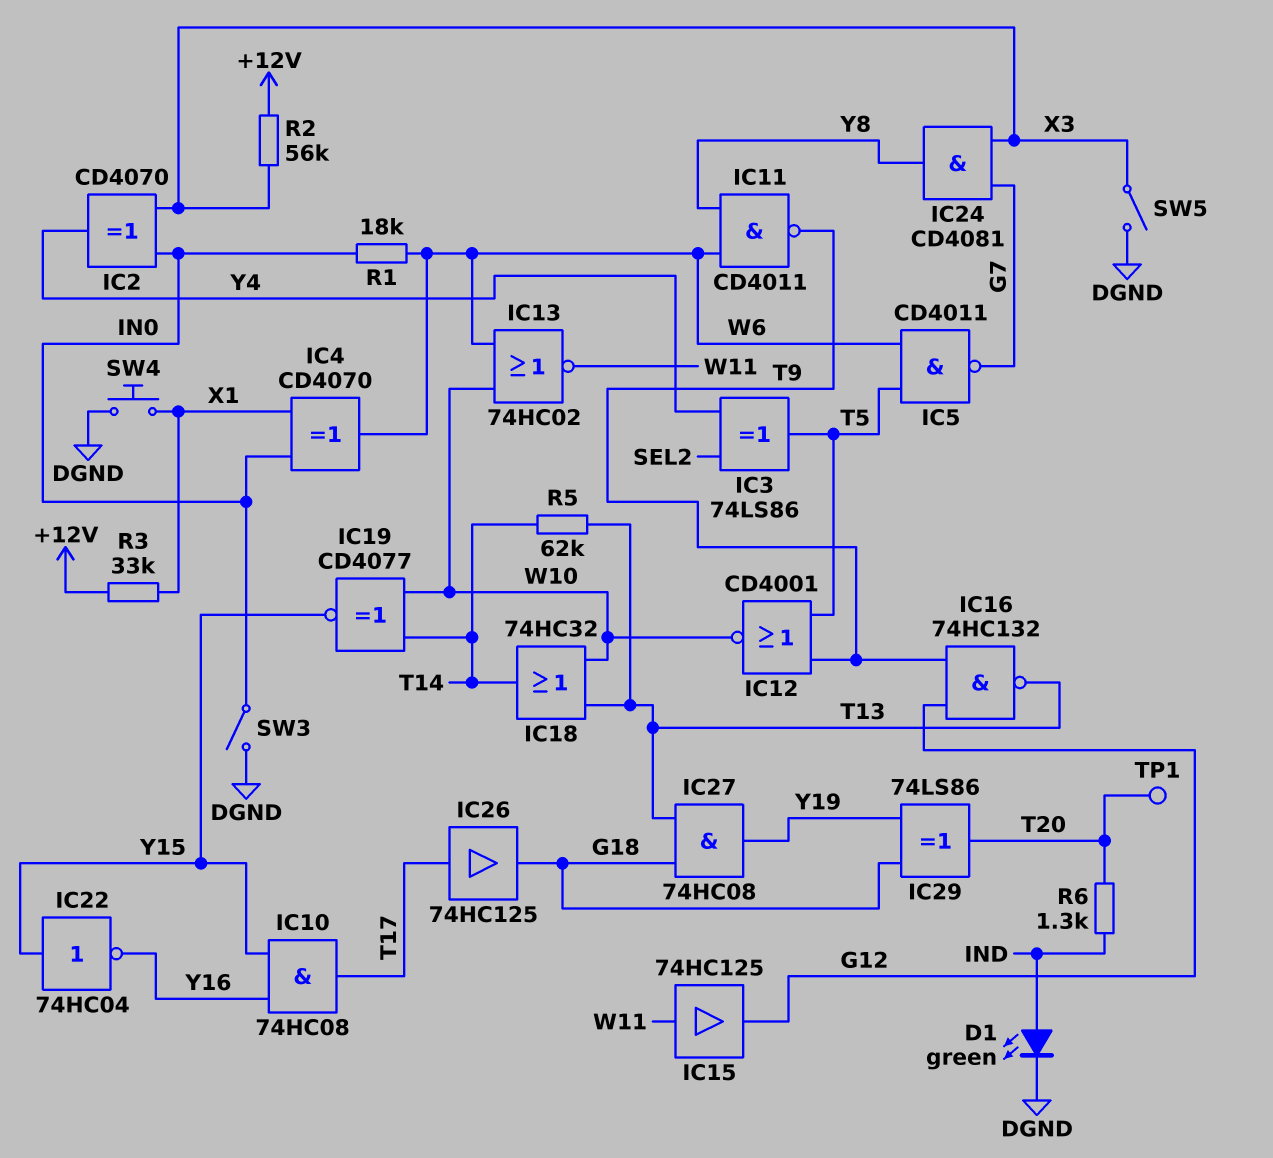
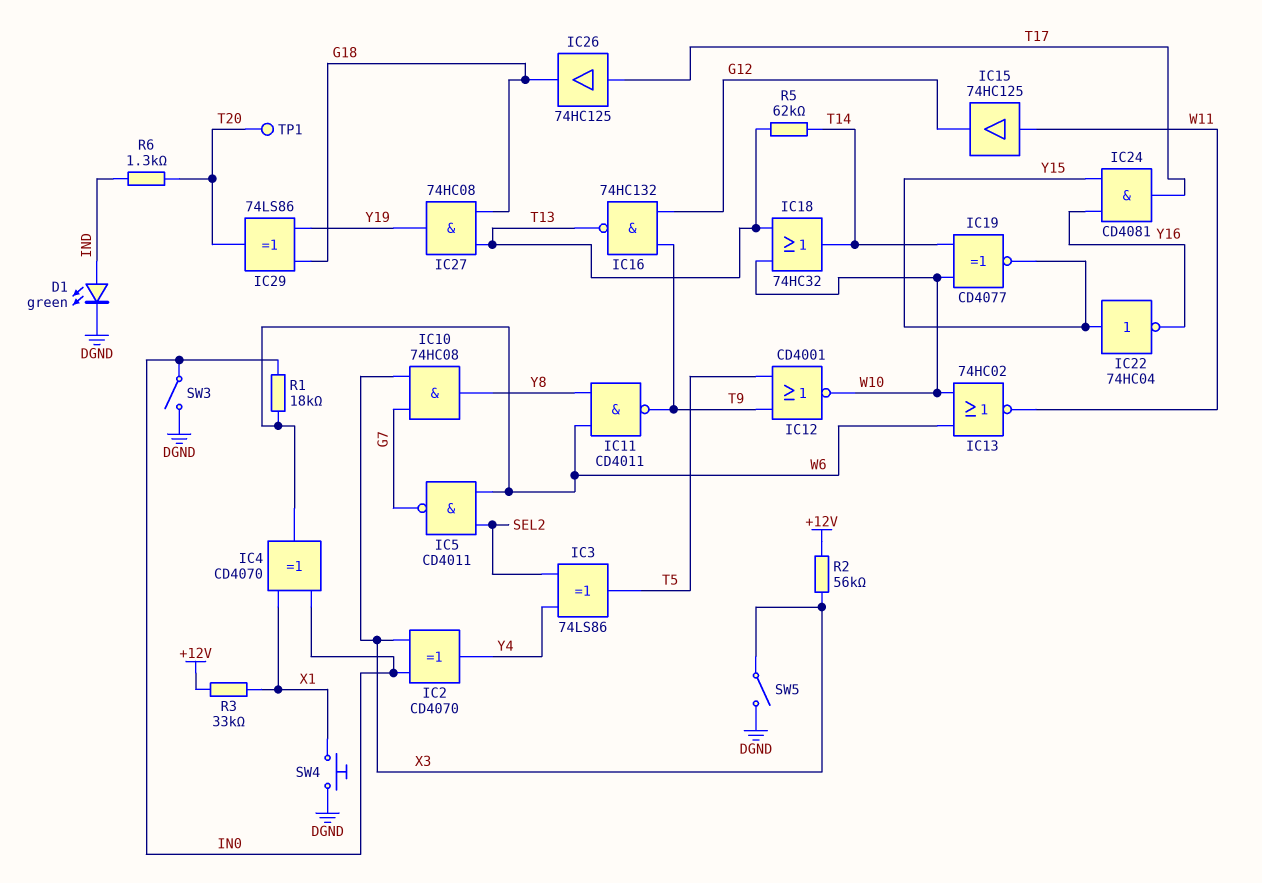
IC5: NAND CD4011 (in T5, in W6, out G7) -> NAND CD4011 (in SEL2, in W6, out G7)
IC10: AND 74HC08 (in Y15, in Y16, out T17) -> AND 74HC08 (in G7, in X3, out Y8)
IC24: AND CD4081 (in G7, in X3, out Y8) -> AND CD4081 (in Y15, in Y16, out T17)

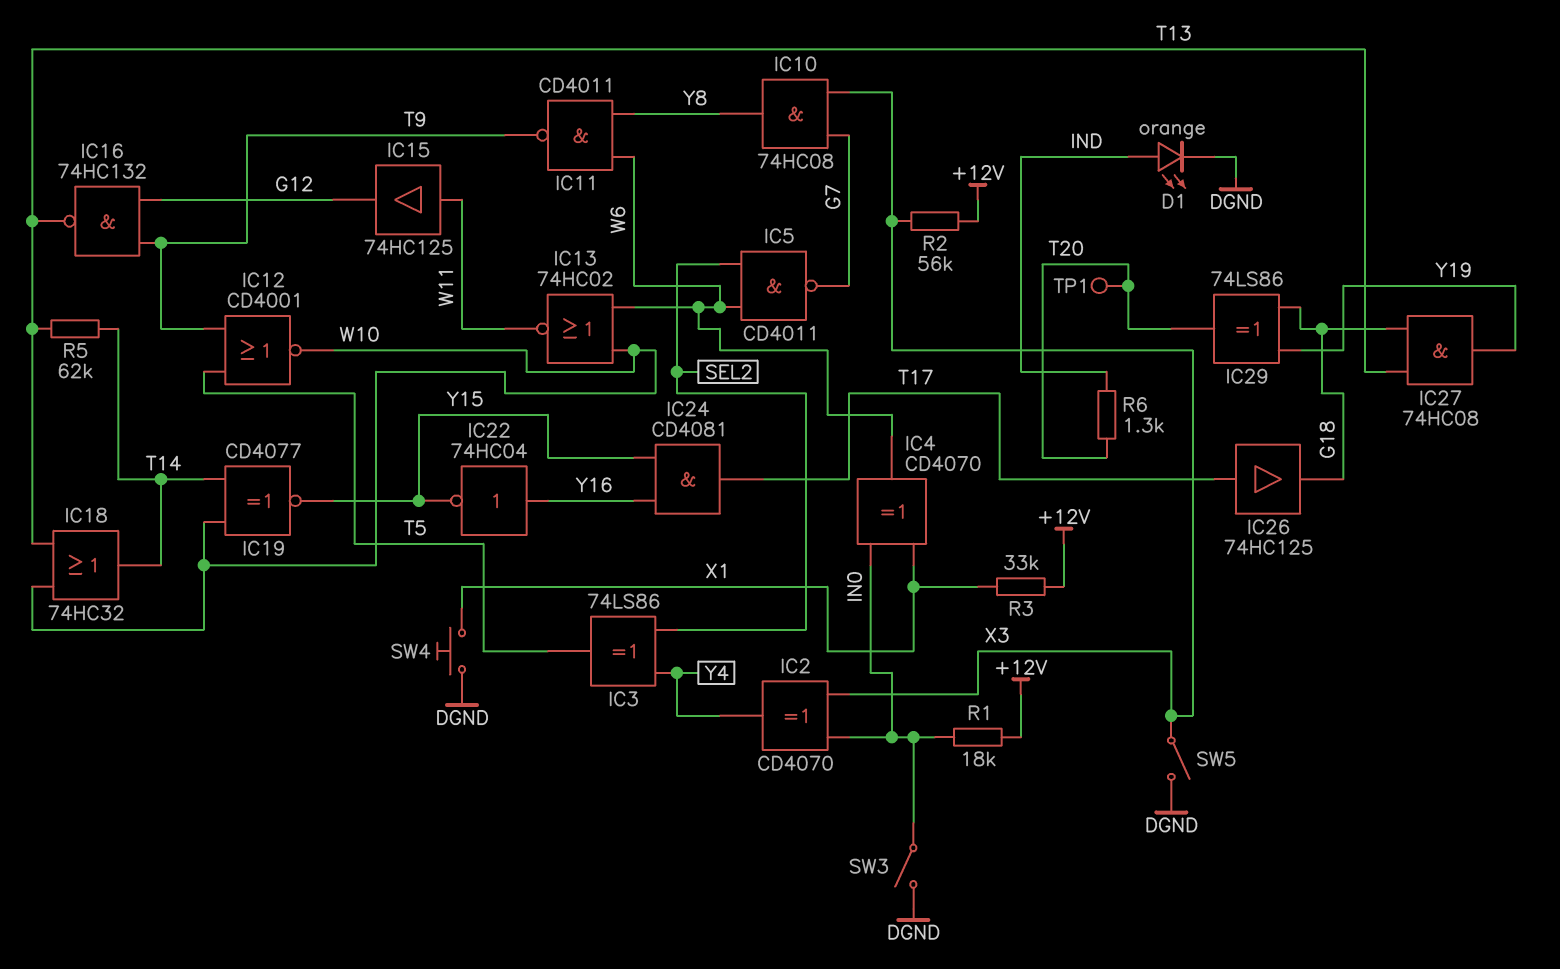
D1: LED green (A IND, K DGND) -> LED orange (A IND, K DGND)
IC22: NOT 74HC04 (in Y15, out Y16) -> NOT 74HC04 (in Y16, out Y15)
R1: 18k (IN0, W6) -> 18k (+12V, IN0)

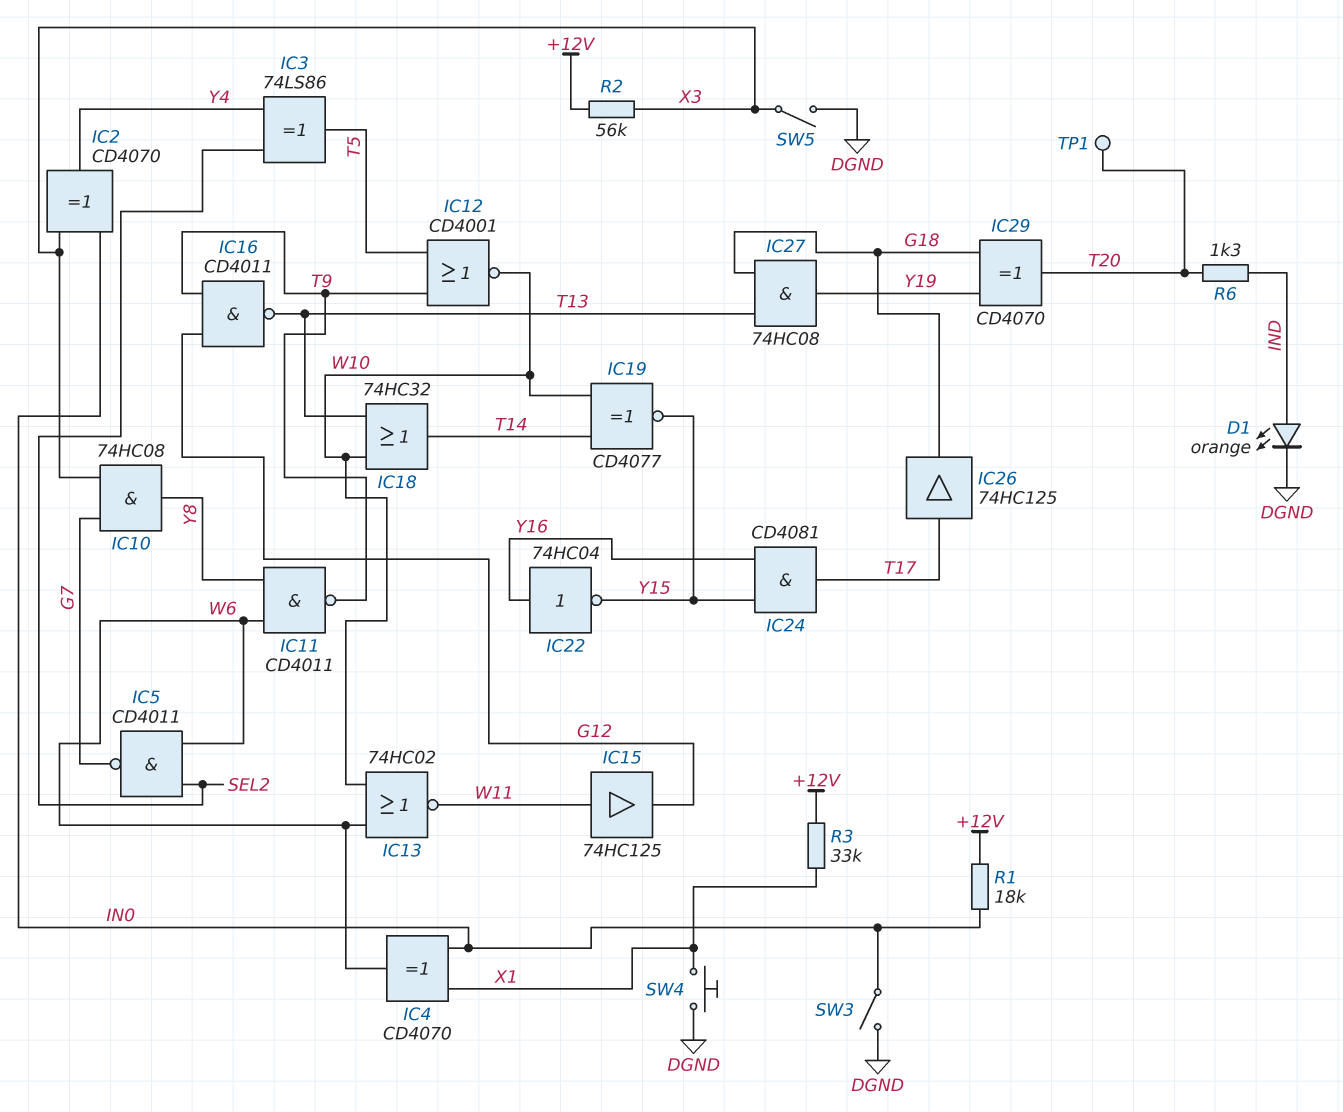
IC16: NAND 74HC132 (in G12, in T9, out T13) -> NAND CD4011 (in G12, in T9, out T13)
IC29: XOR 74LS86 (in G18, in Y19, out T20) -> XOR CD4070 (in G18, in Y19, out T20)
R5: 62k (T13, T14) -> none

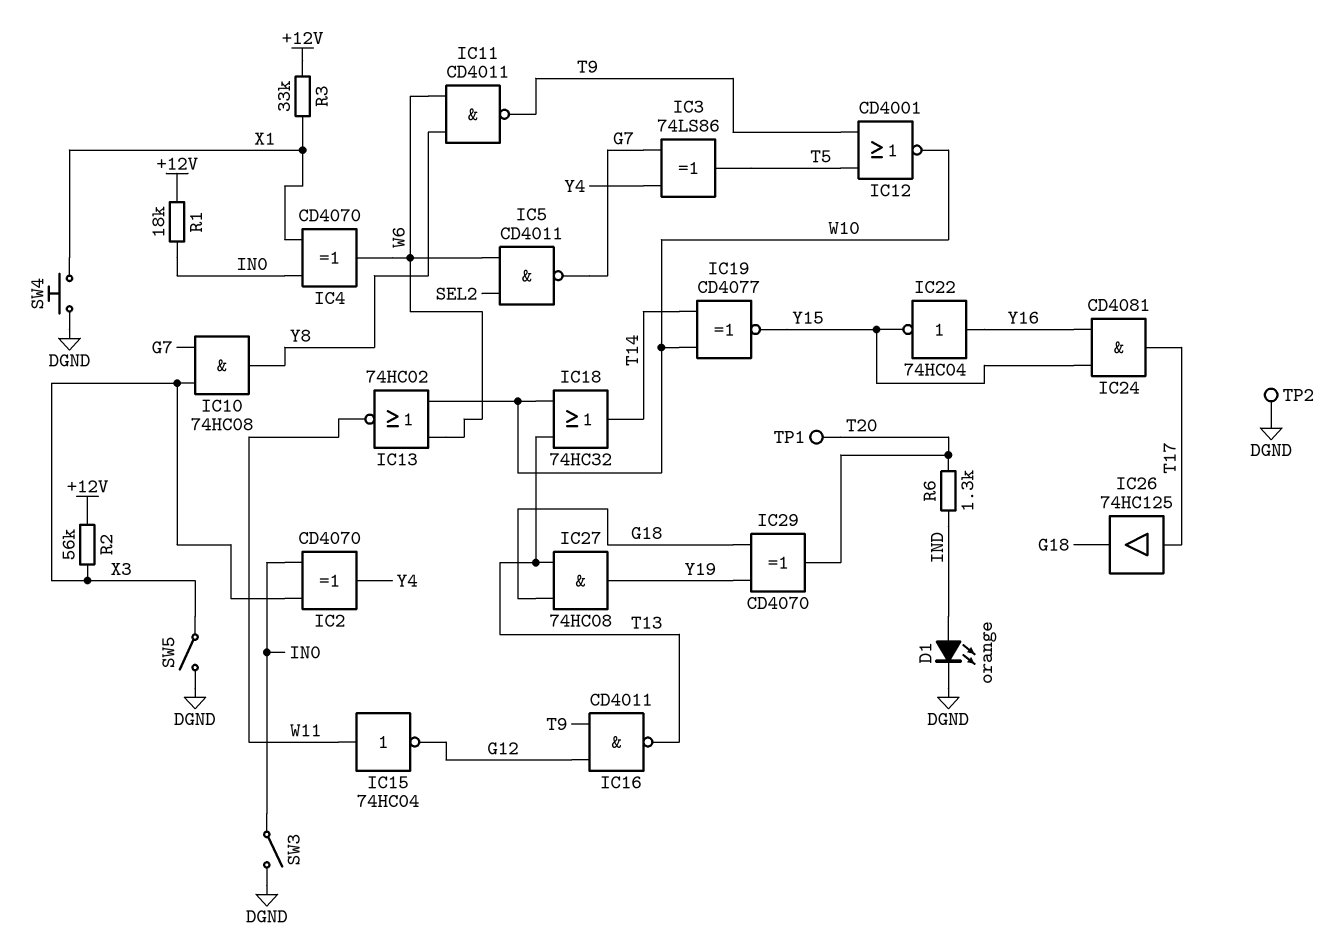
IC3: XOR 74LS86 (in SEL2, in Y4, out T5) -> XOR 74LS86 (in G7, in Y4, out T5)
IC15: buffer 74HC125 (in W11, out G12) -> NOT 74HC04 (in W11, out G12)
TP2: none -> test point (DGND)

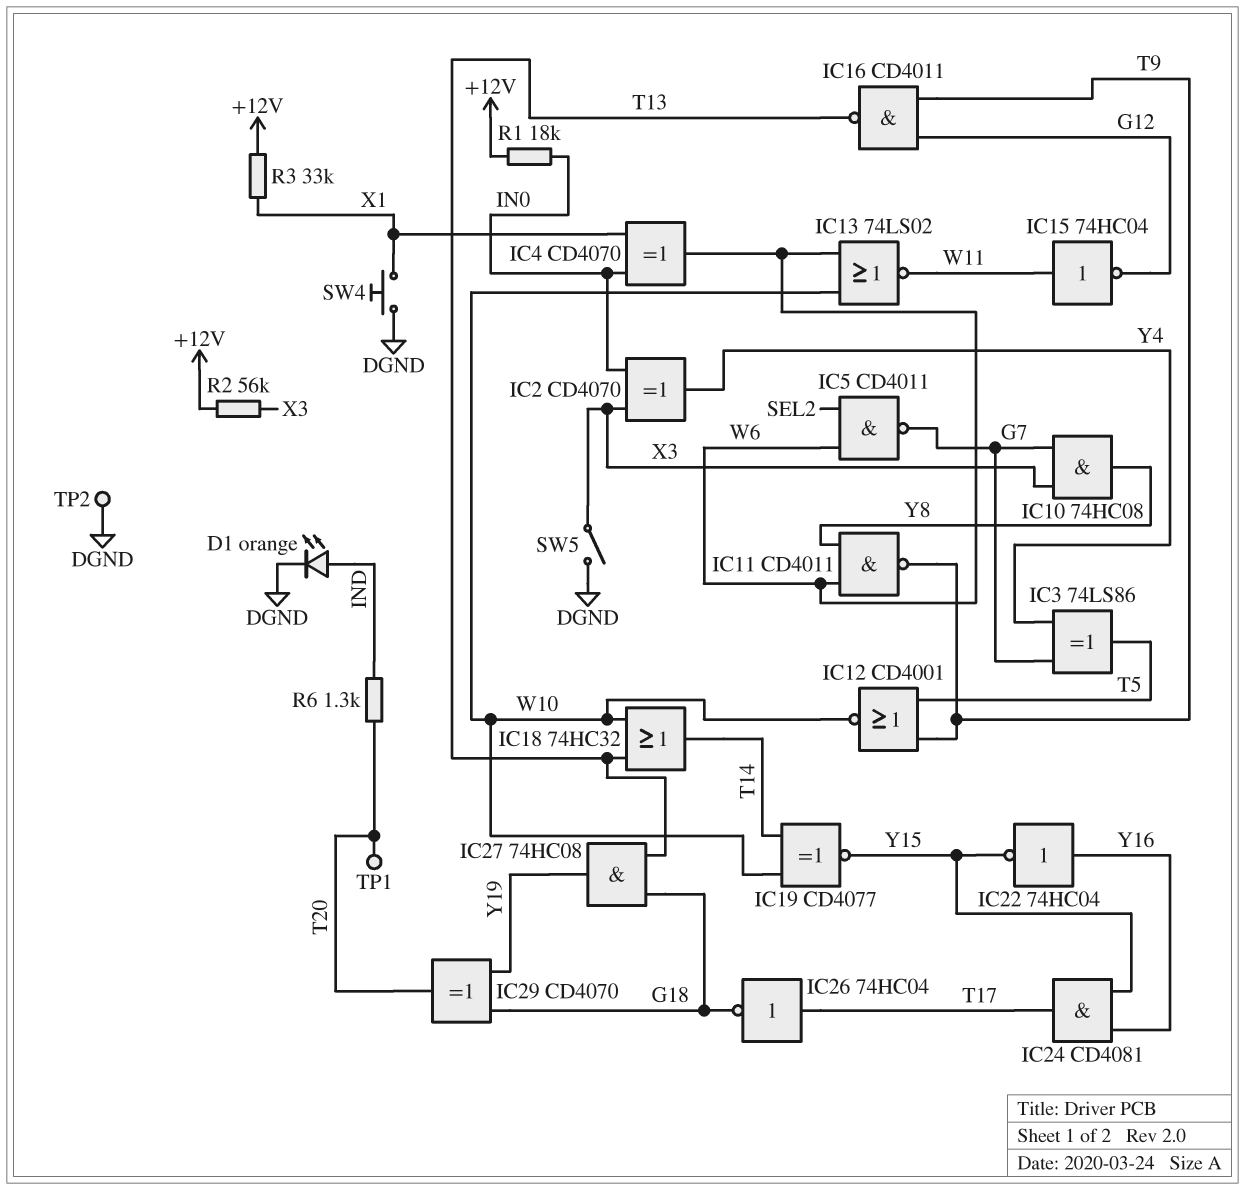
IC13: NOR 74HC02 (in W6, in W10, out W11) -> NOR 74LS02 (in W6, in W10, out W11)
IC26: buffer 74HC125 (in T17, out G18) -> NOT 74HC04 (in T17, out G18)
SW3: switch (DGND, IN0) -> none

